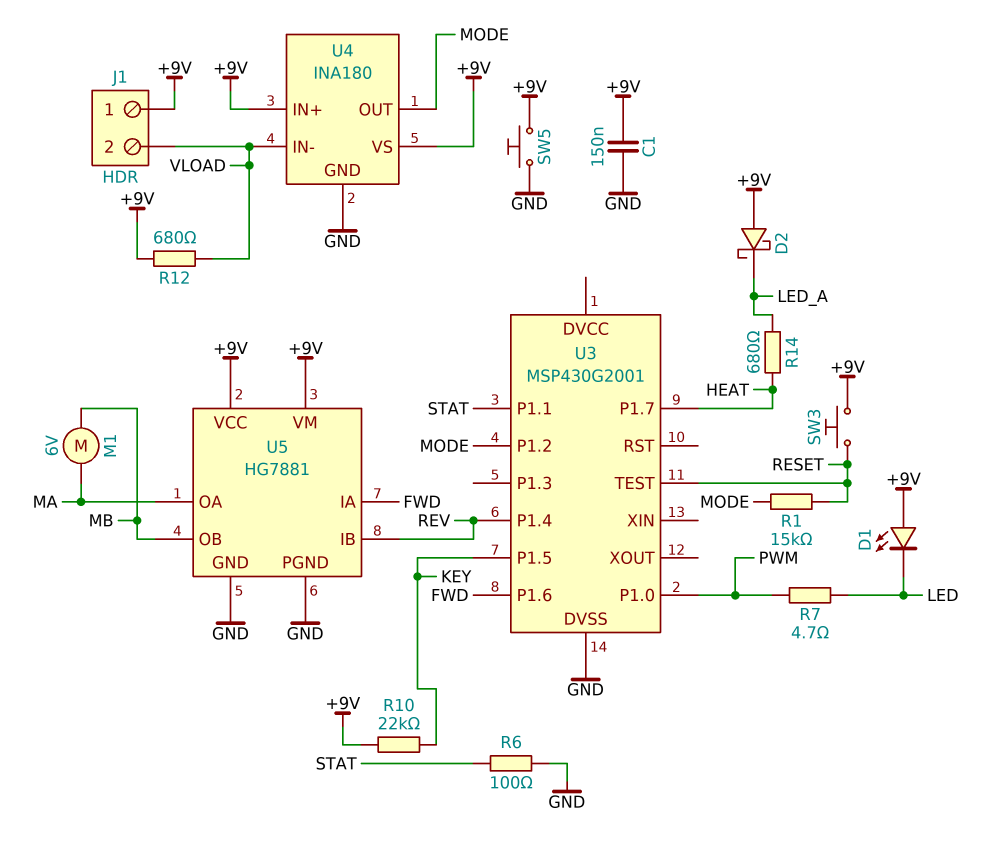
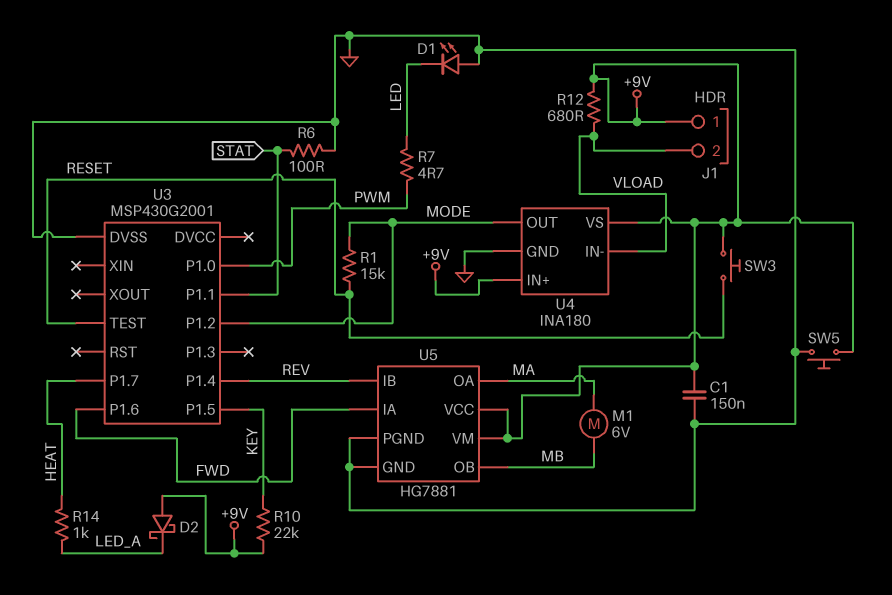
D1: LED (A +9V, K LED) -> LED (A GND, K LED)
R14: 680 (HEAT, LED_A) -> 1k (HEAT, LED_A)

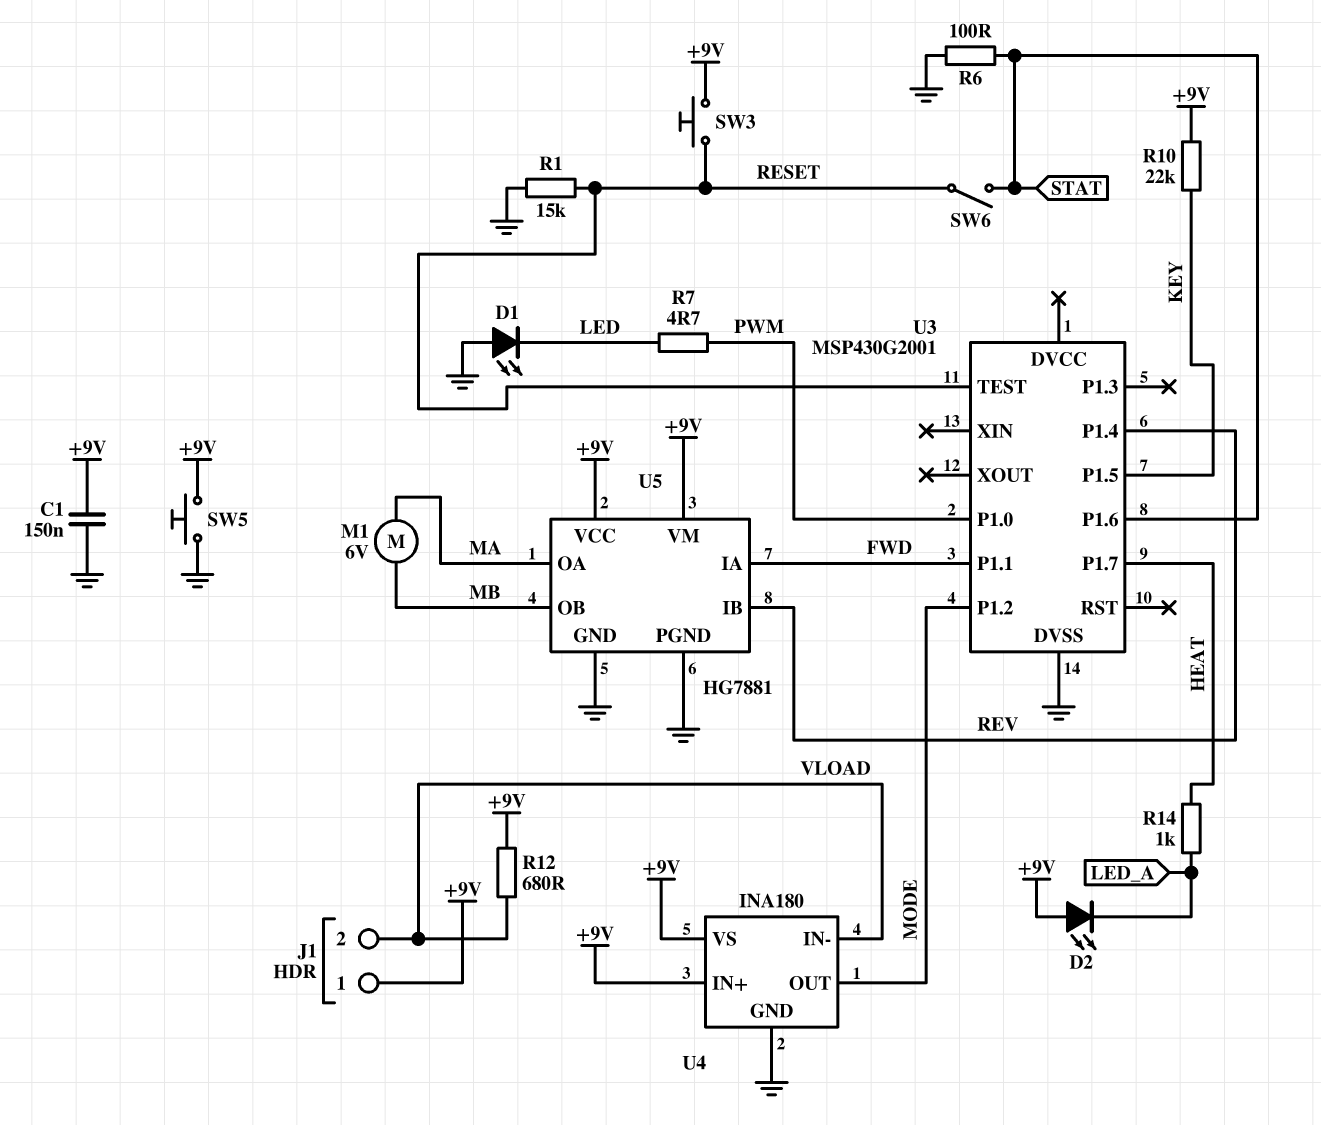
D2: schottky (A +9V, K LED_A) -> LED (A +9V, K LED_A)
R1: 15k (MODE, RESET) -> 15k (GND, RESET)
SW6: none -> switch (RESET, STAT)
U3 pin P1.1: STAT -> FWD
U3 pin P1.6: FWD -> STAT

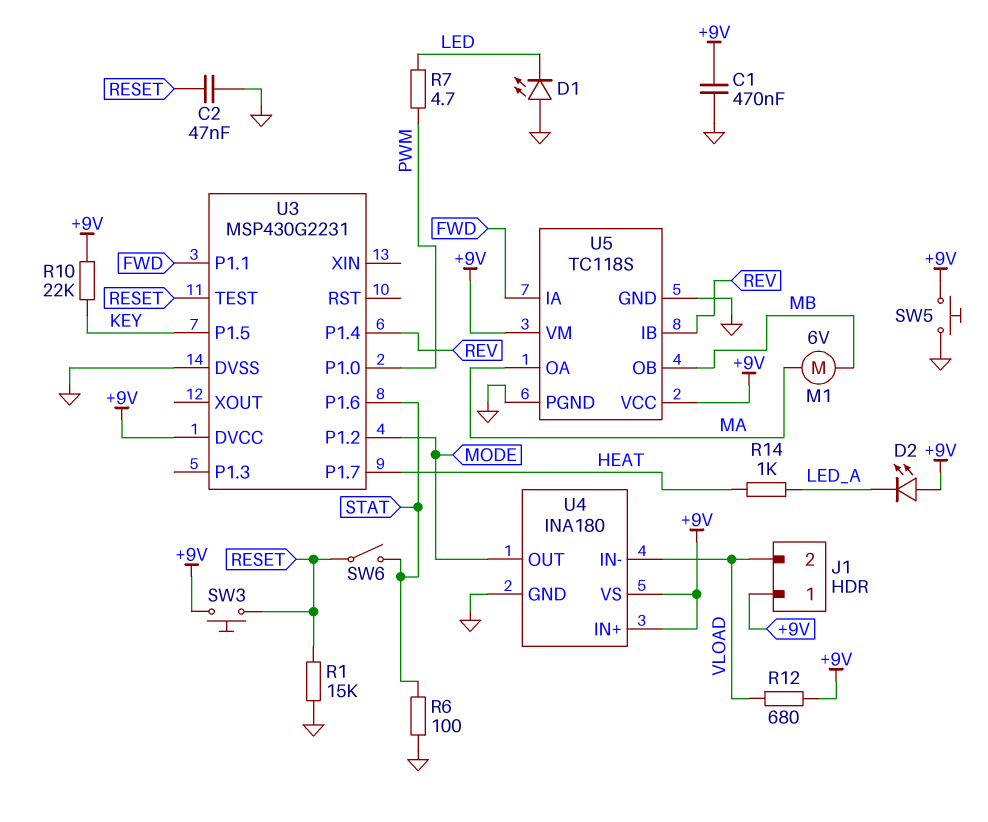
C1: 150nF (+9V, GND) -> 470nF (+9V, GND)
C2: none -> 47nF (GND, RESET)
U3: MSP430G2001 -> MSP430G2231
U3 pin DVCC: none -> +9V
U5: HG7881 -> TC118S

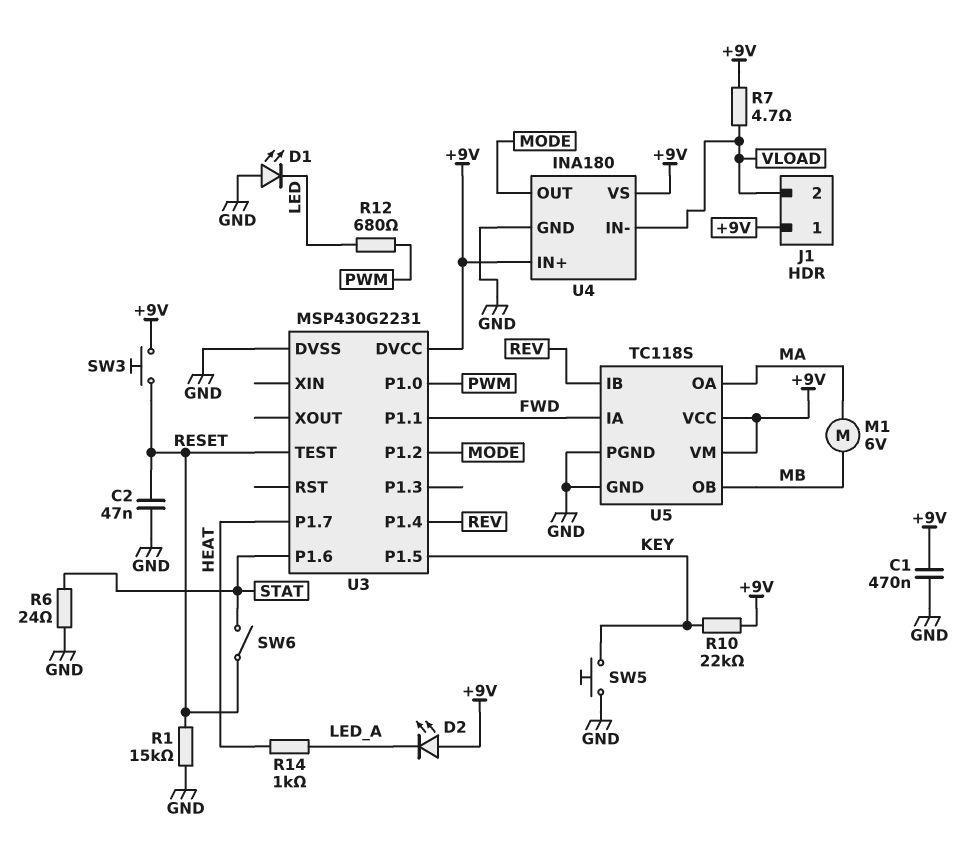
R6: 100 (GND, STAT) -> 24 (GND, STAT)
R7: 4.7 (LED, PWM) -> 4.7 (+9V, VLOAD)
R12: 680 (+9V, VLOAD) -> 680 (LED, PWM)
SW5: button (+9V, GND) -> button (GND, KEY)

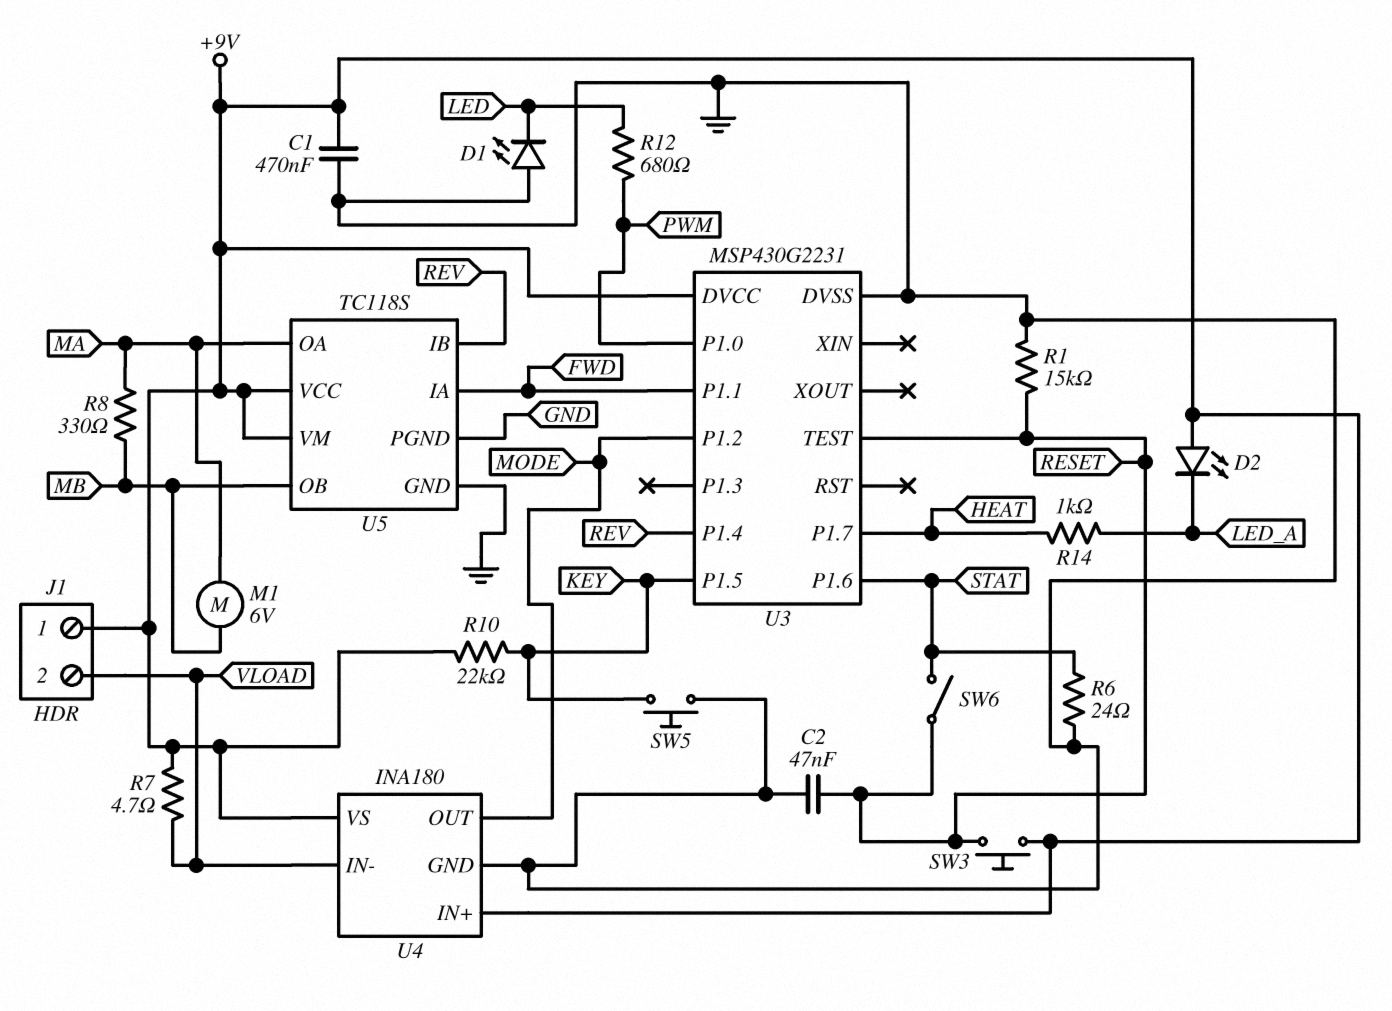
R8: none -> 330 (MA, MB)

